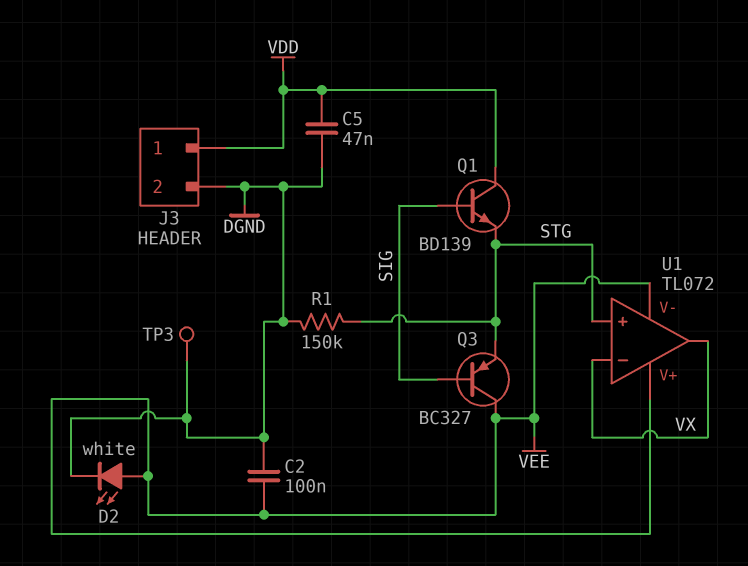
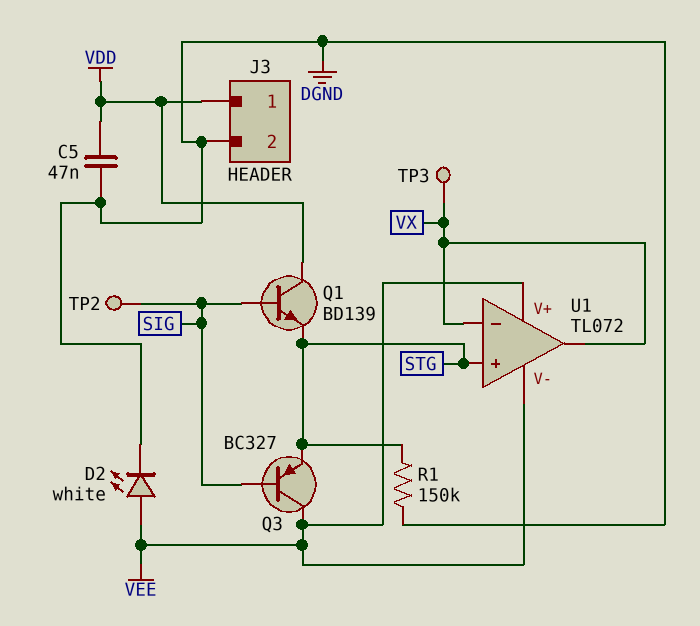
C2: 100nF (DGND, VEE) -> none
TP2: none -> test point (SIG)
TP3: test point (DGND) -> test point (VX)

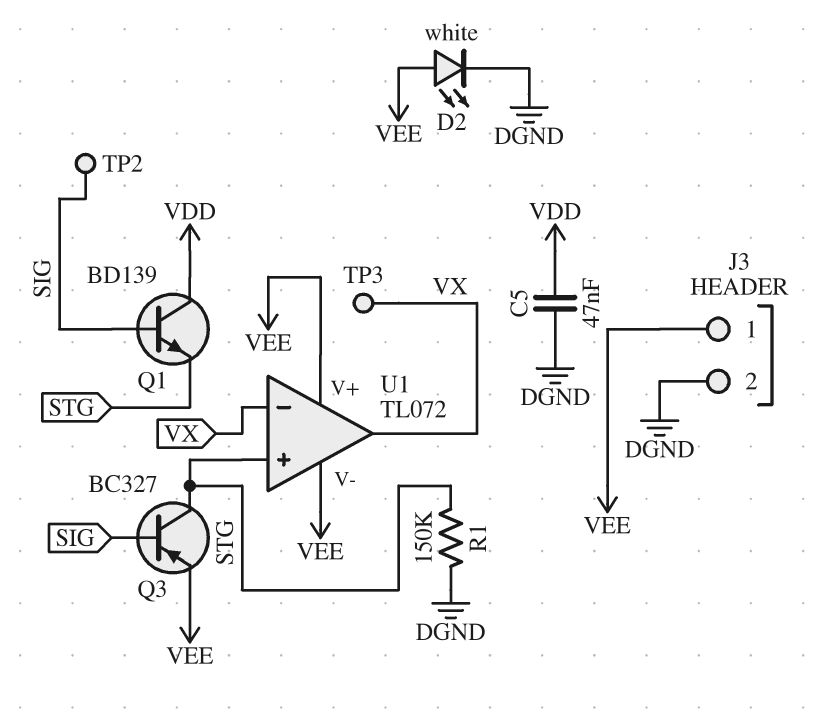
J3 pin 1: VDD -> VEE
Q3: PNP BC327 (B SIG, C VEE, E STG) -> PNP BC327 (B SIG, C STG, E VEE)

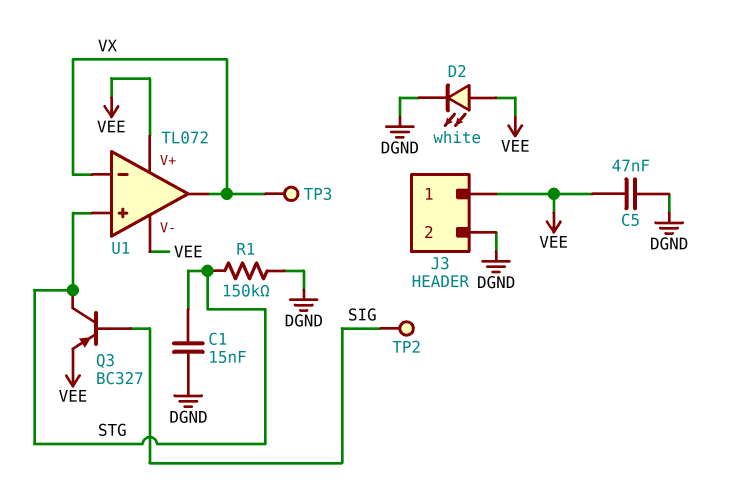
C1: none -> 15nF (DGND, STG)
C5: 47nF (DGND, VDD) -> 47nF (DGND, VEE)
Q1: NPN BD139 (B SIG, C VDD, E STG) -> none

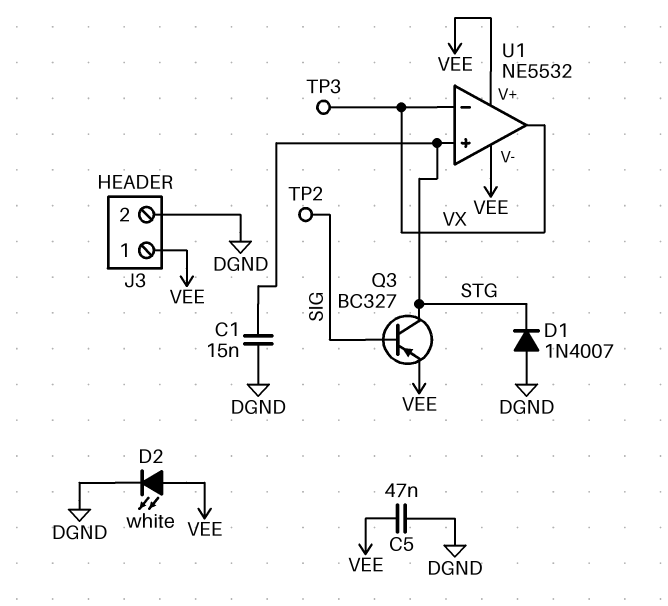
D1: none -> diode 1N4007 (A DGND, K STG)
R1: 150k (DGND, STG) -> none
U1: TL072 -> NE5532

